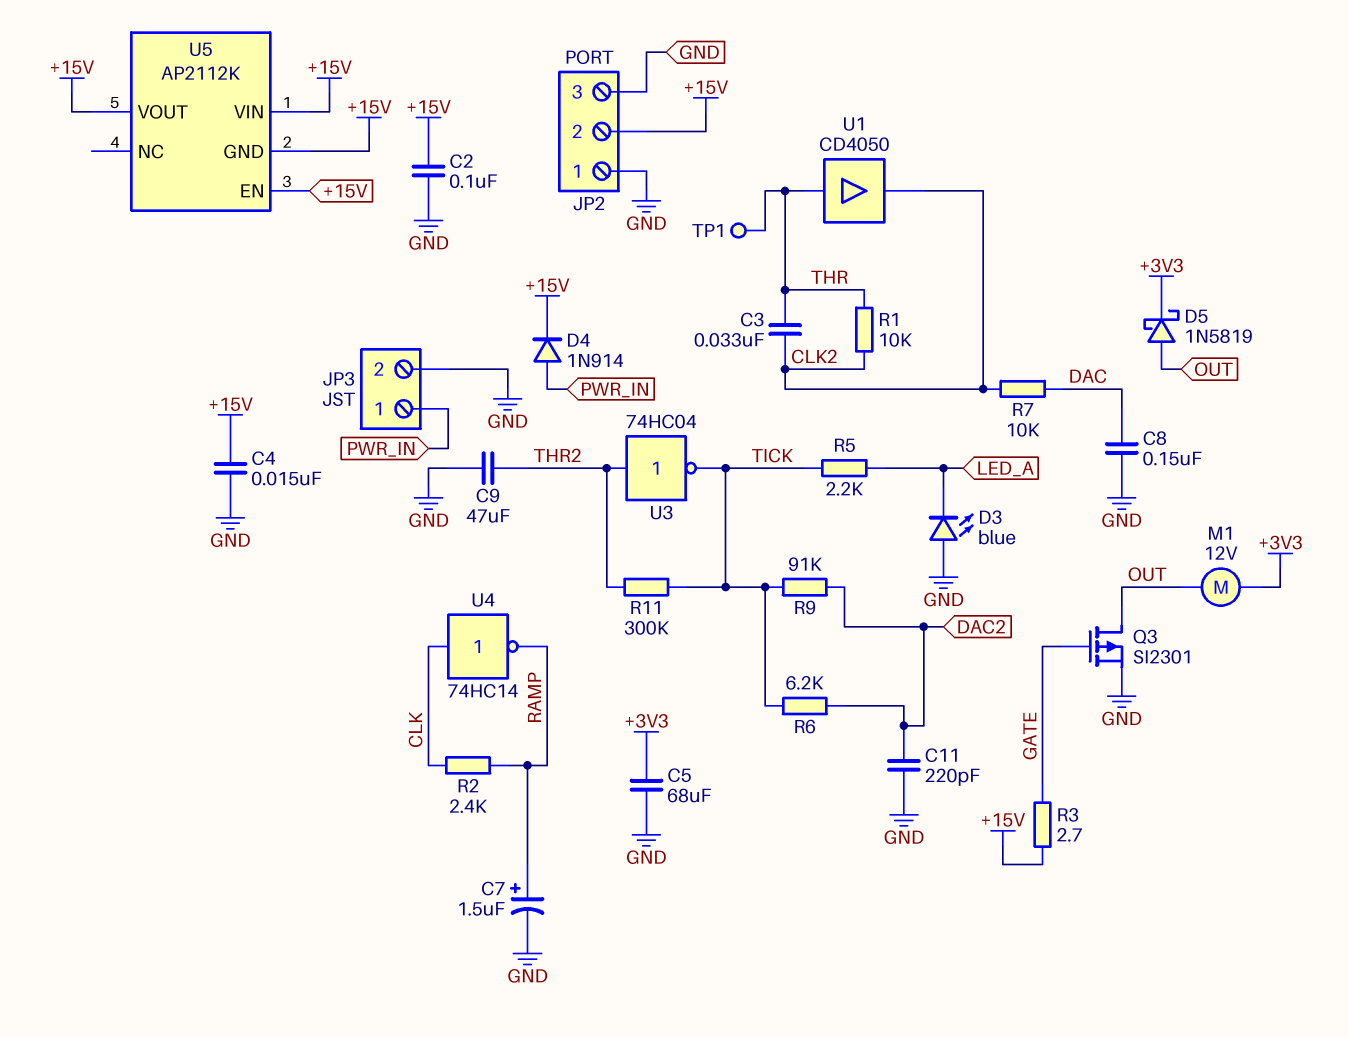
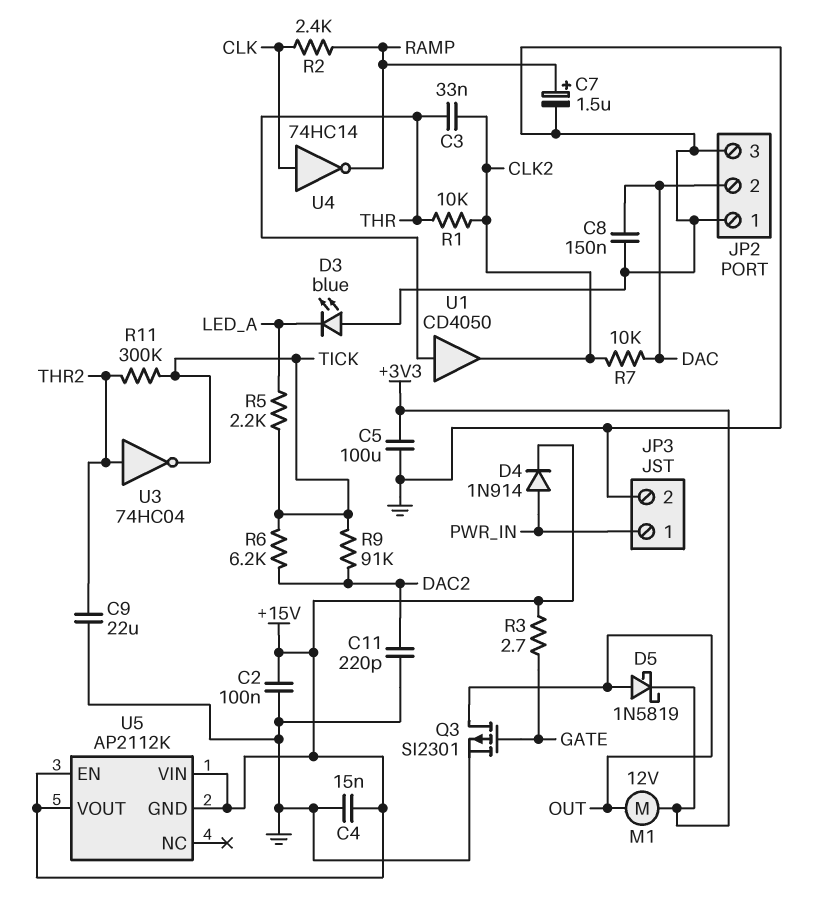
C5: 68uF (+3V3, GND) -> 100uF (+3V3, GND)
C9: 47uF (GND, THR2) -> 22uF (GND, THR2)
JP2 pin 2: +15V -> DAC
TP1: test point (THR) -> none

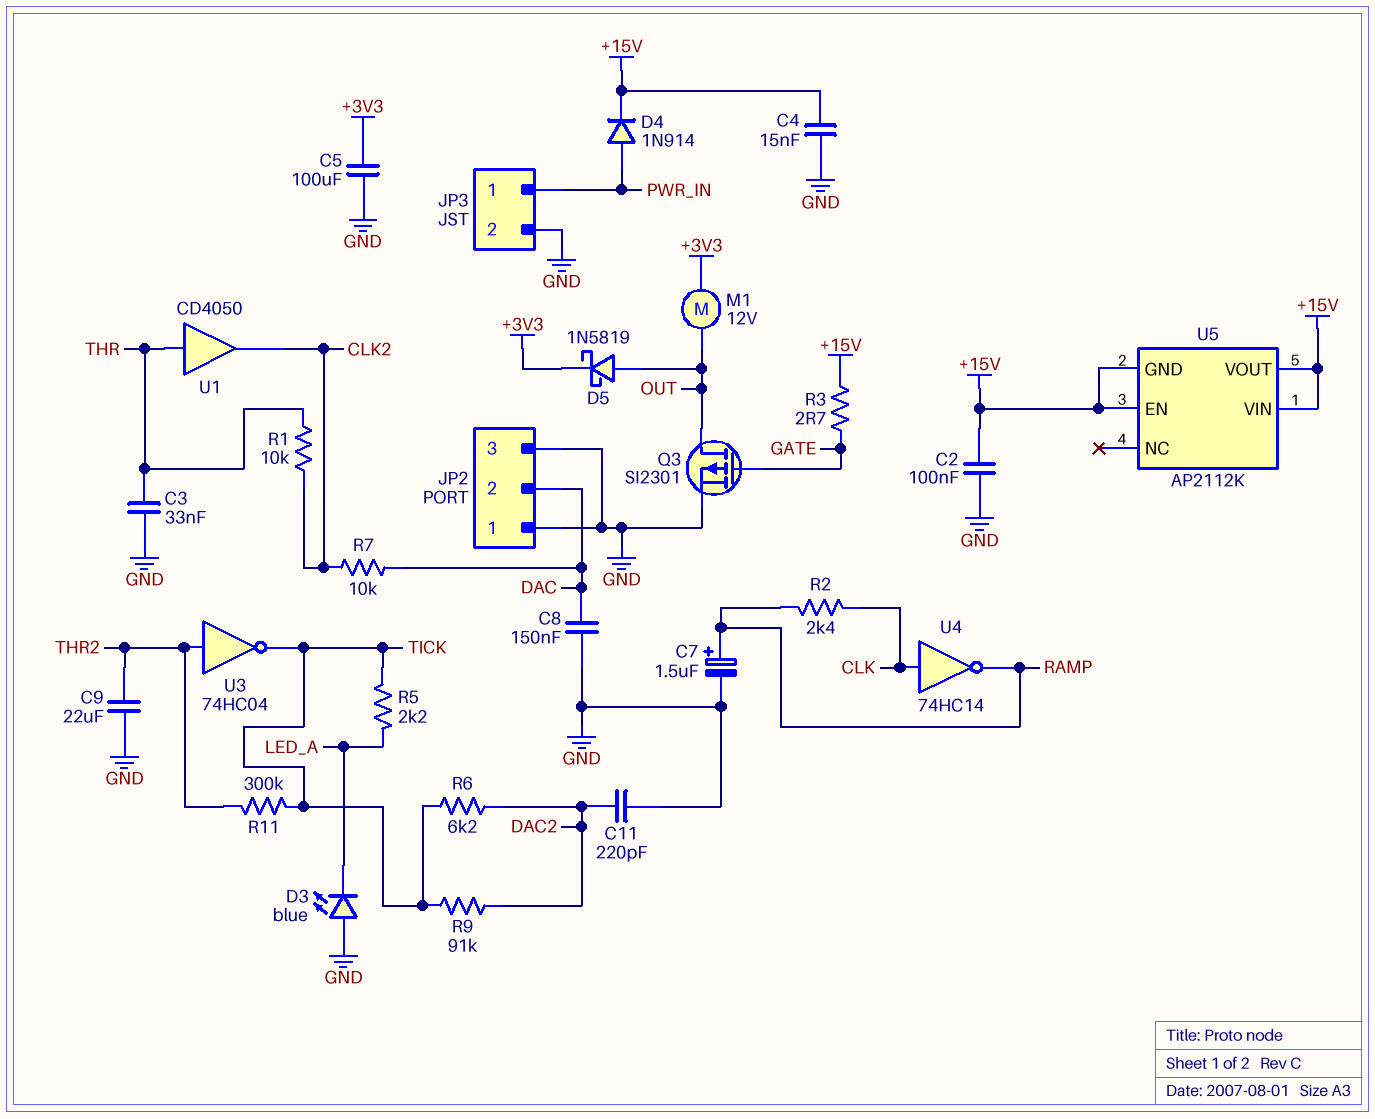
C3: 33nF (CLK2, THR) -> 33nF (GND, THR)

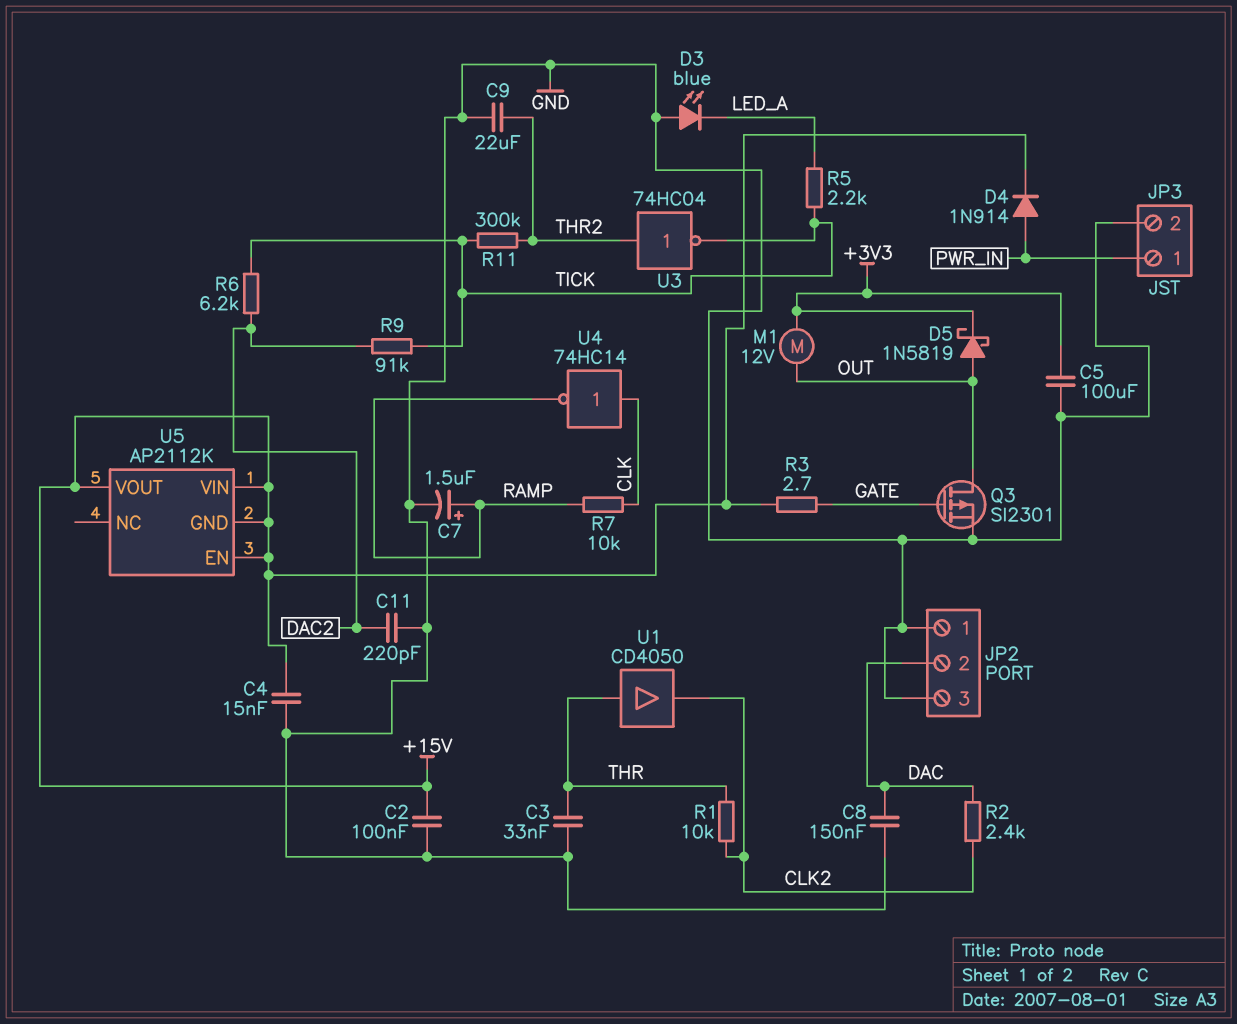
R2: 2.4k (CLK, RAMP) -> 2.4k (CLK2, DAC)
R7: 10k (CLK2, DAC) -> 10k (CLK, RAMP)

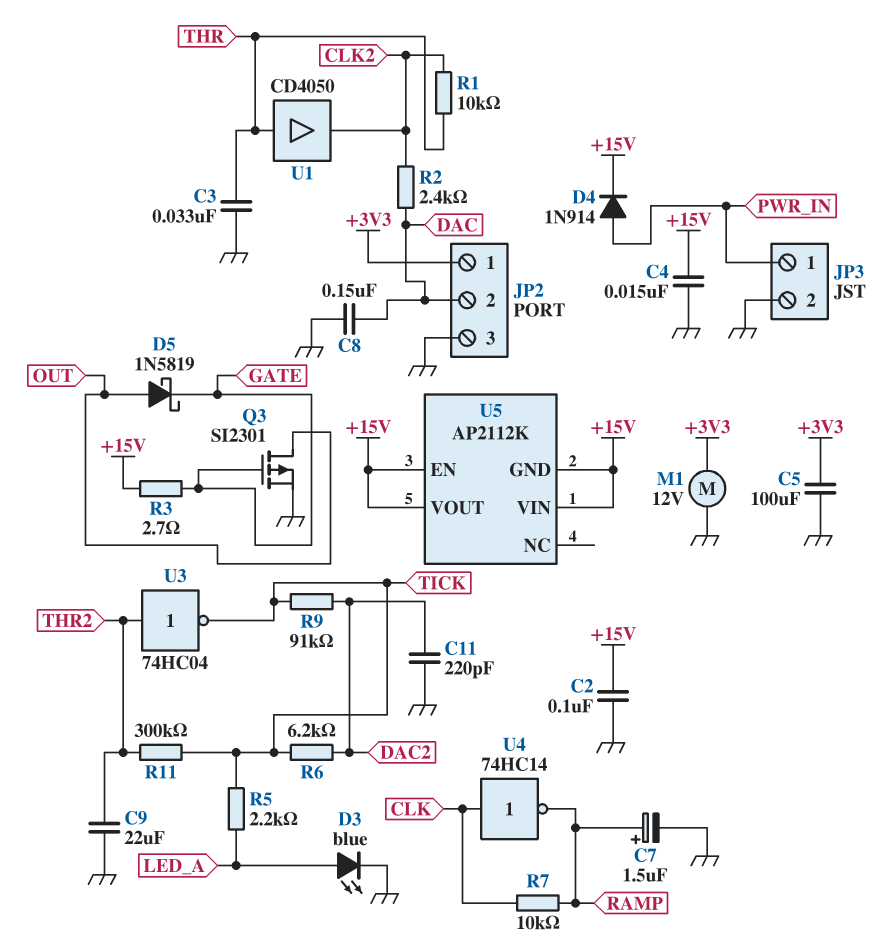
D3: LED blue (A GND, K LED_A) -> LED blue (A LED_A, K GND)
D5: schottky 1N5819 (A OUT, K +3V3) -> schottky 1N5819 (A OUT, K GATE)
JP2 pin 1: GND -> +3V3
M1: motor 12V (+3V3, OUT) -> motor 12V (+3V3, GND)

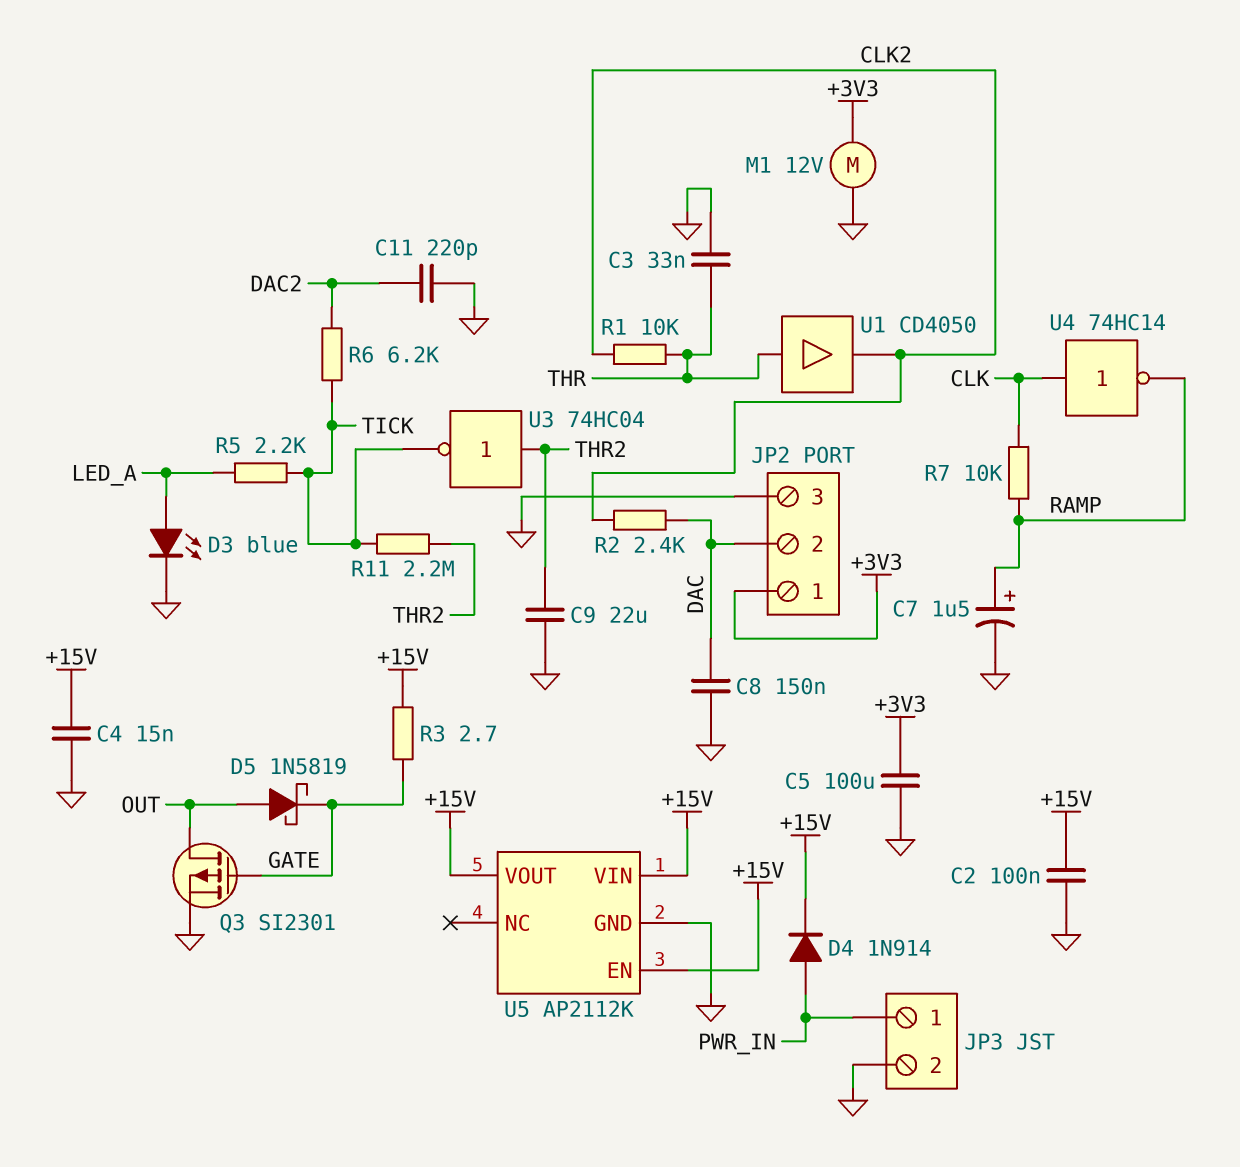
R9: 91k (DAC2, TICK) -> none
R11: 300k (THR2, TICK) -> 2.2M (THR2, TICK)
U5 pin GND: +15V -> GND

